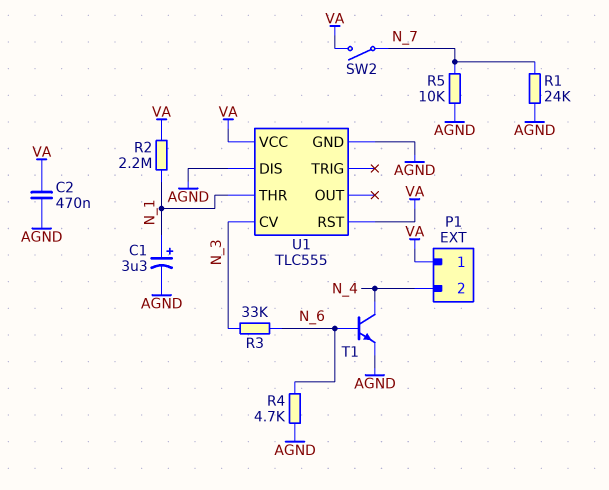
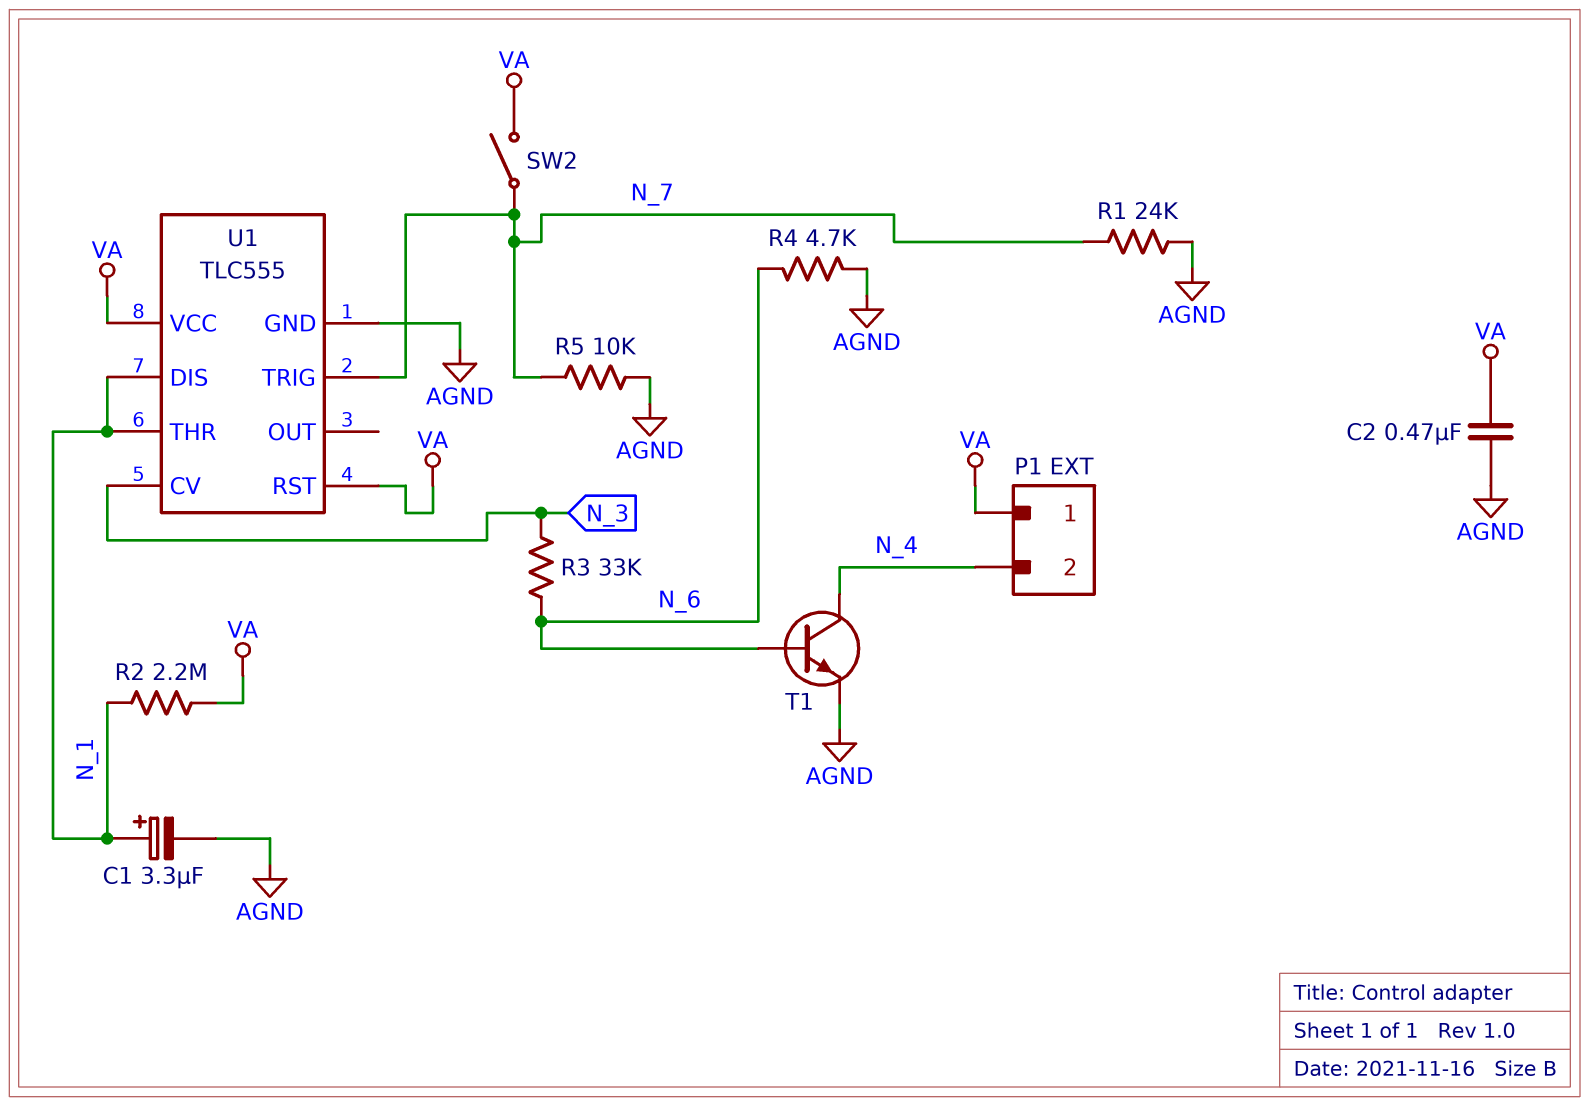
U1 pin DIS: AGND -> N_1
U1 pin TRIG: none -> N_7

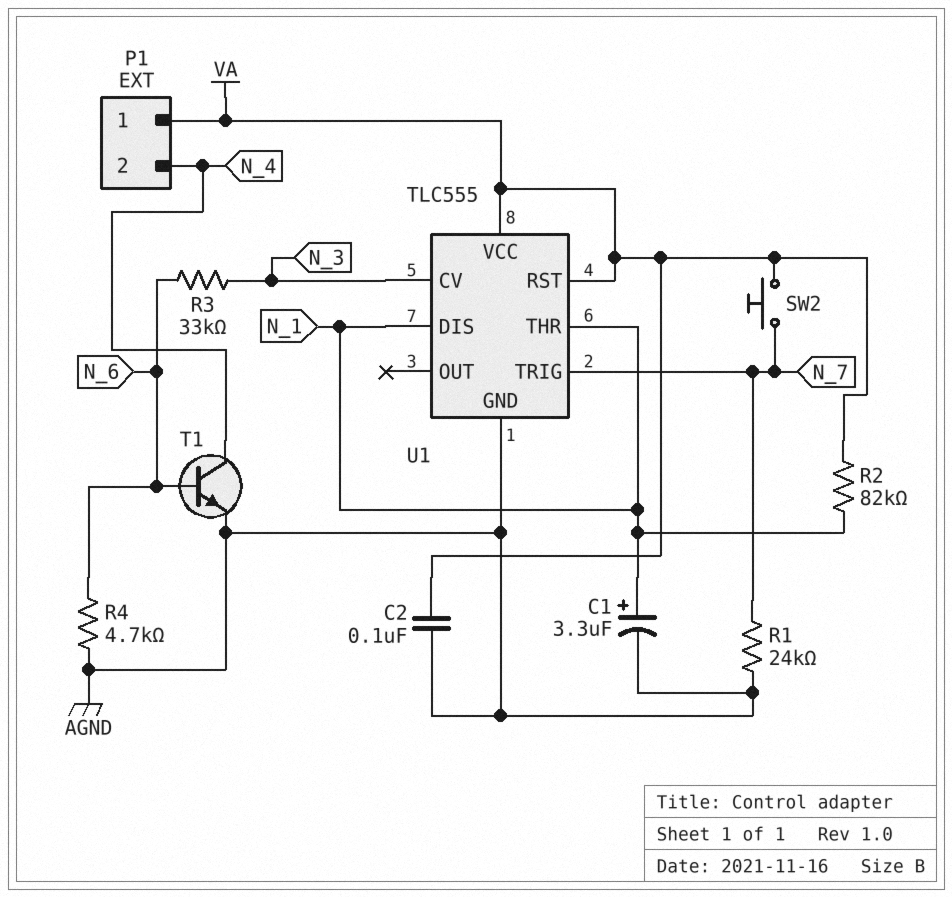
C2: 470nF (AGND, VA) -> 100nF (AGND, VA)
R2: 2.2M (N_1, VA) -> 82k (N_1, VA)
R5: 10k (AGND, N_7) -> none
SW2: switch (N_7, VA) -> button (N_7, VA)

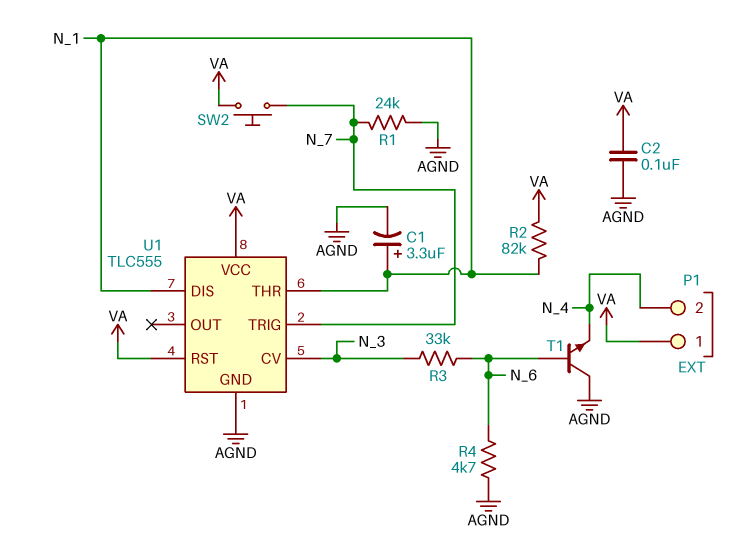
T1: NPN (B N_6, C N_4, E AGND) -> NPN (B N_6, C AGND, E N_4)

